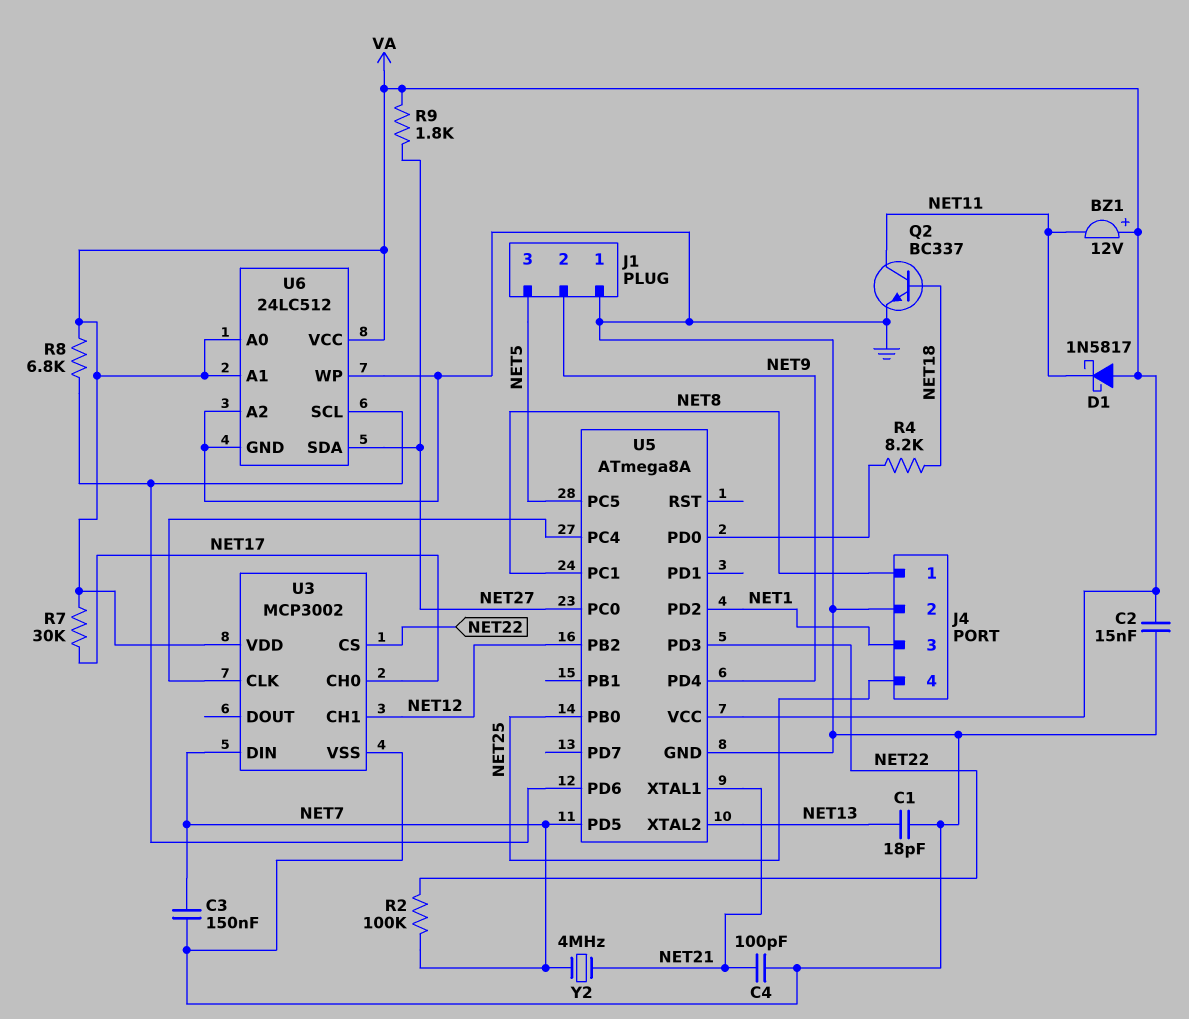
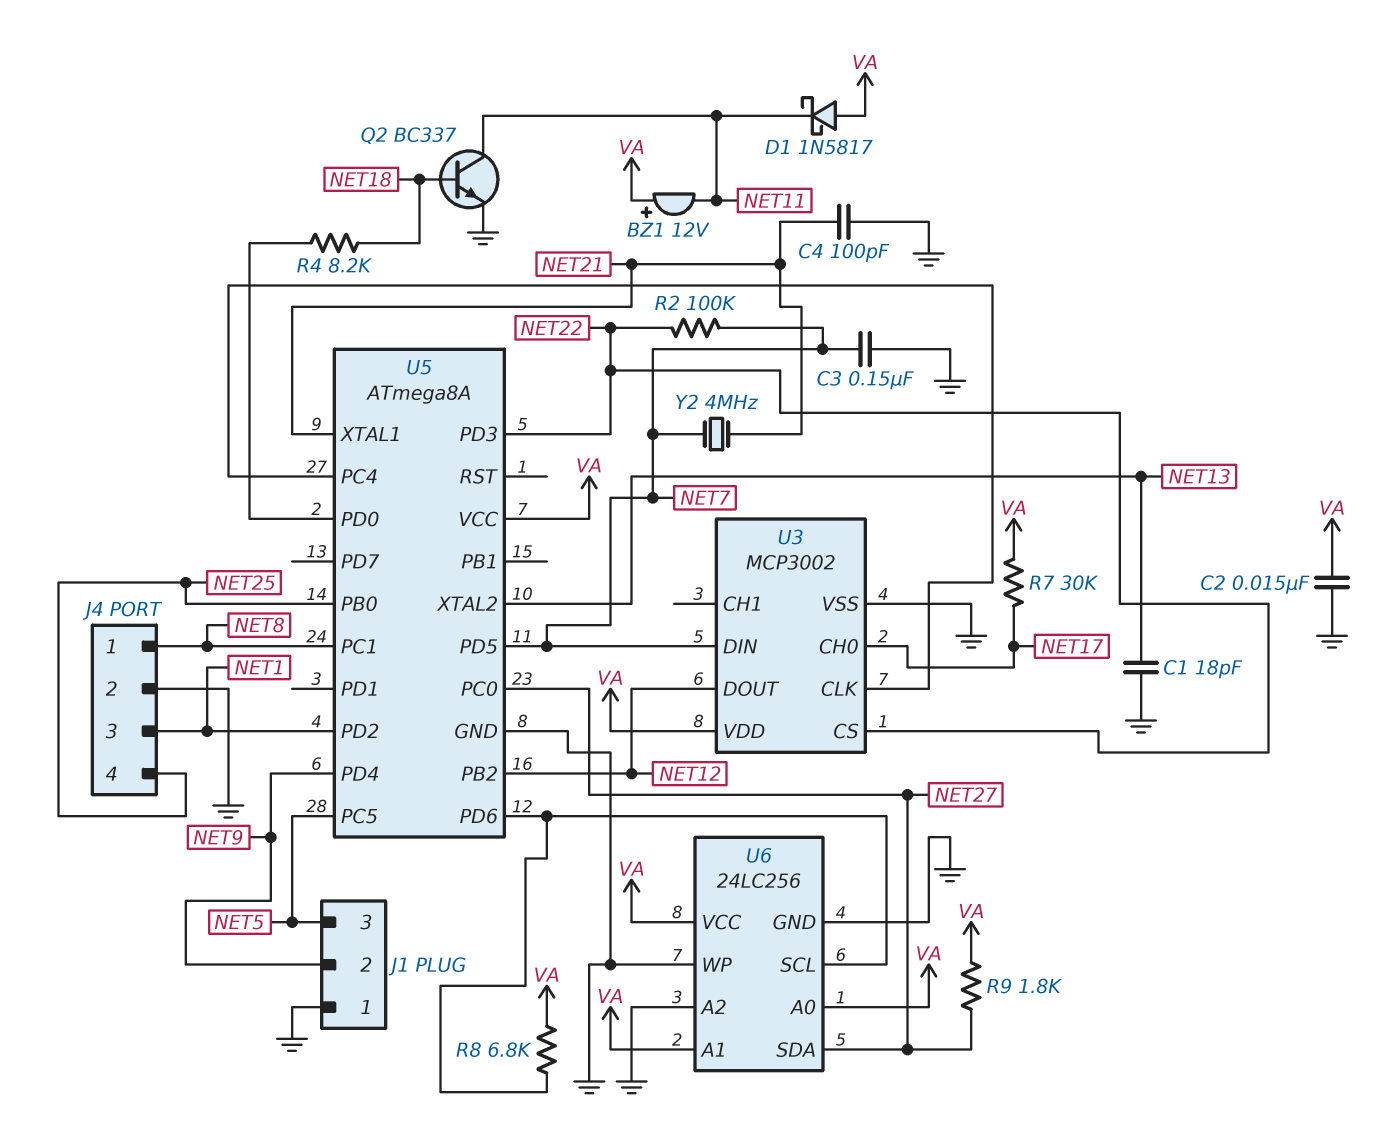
U3 pin CH1: NET12 -> none
U3 pin DOUT: none -> NET12
U6: 24LC512 -> 24LC256

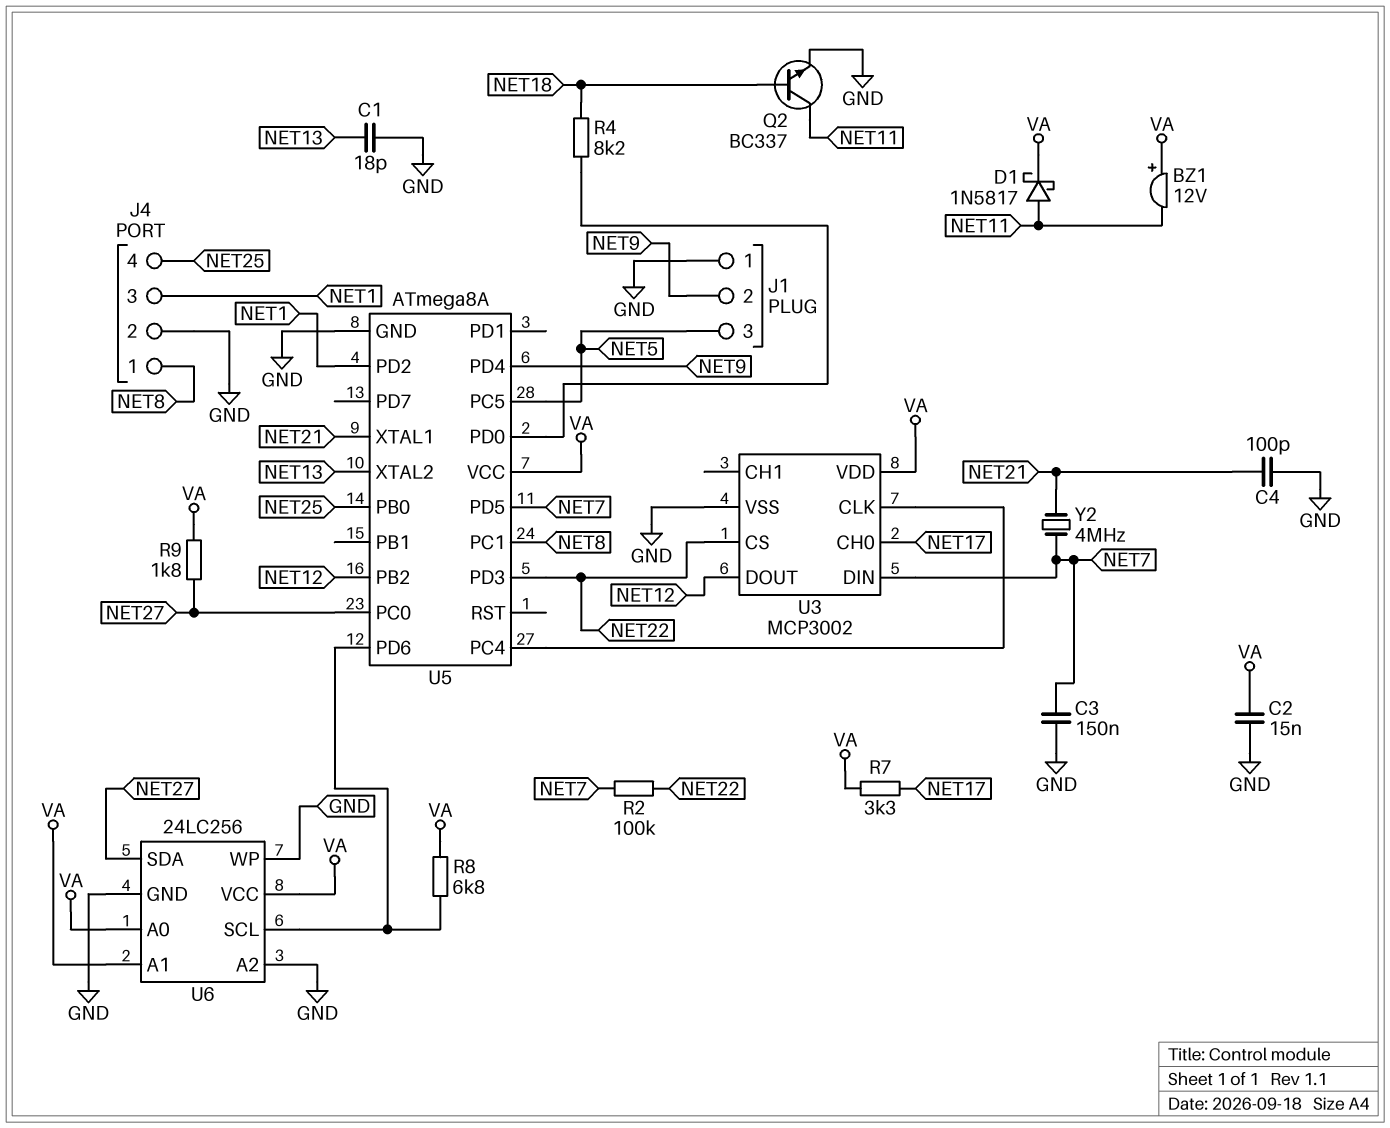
D1: schottky 1N5817 (A VA, K NET11) -> schottky 1N5817 (A NET11, K VA)
R7: 30k (NET17, VA) -> 3.3k (NET17, VA)

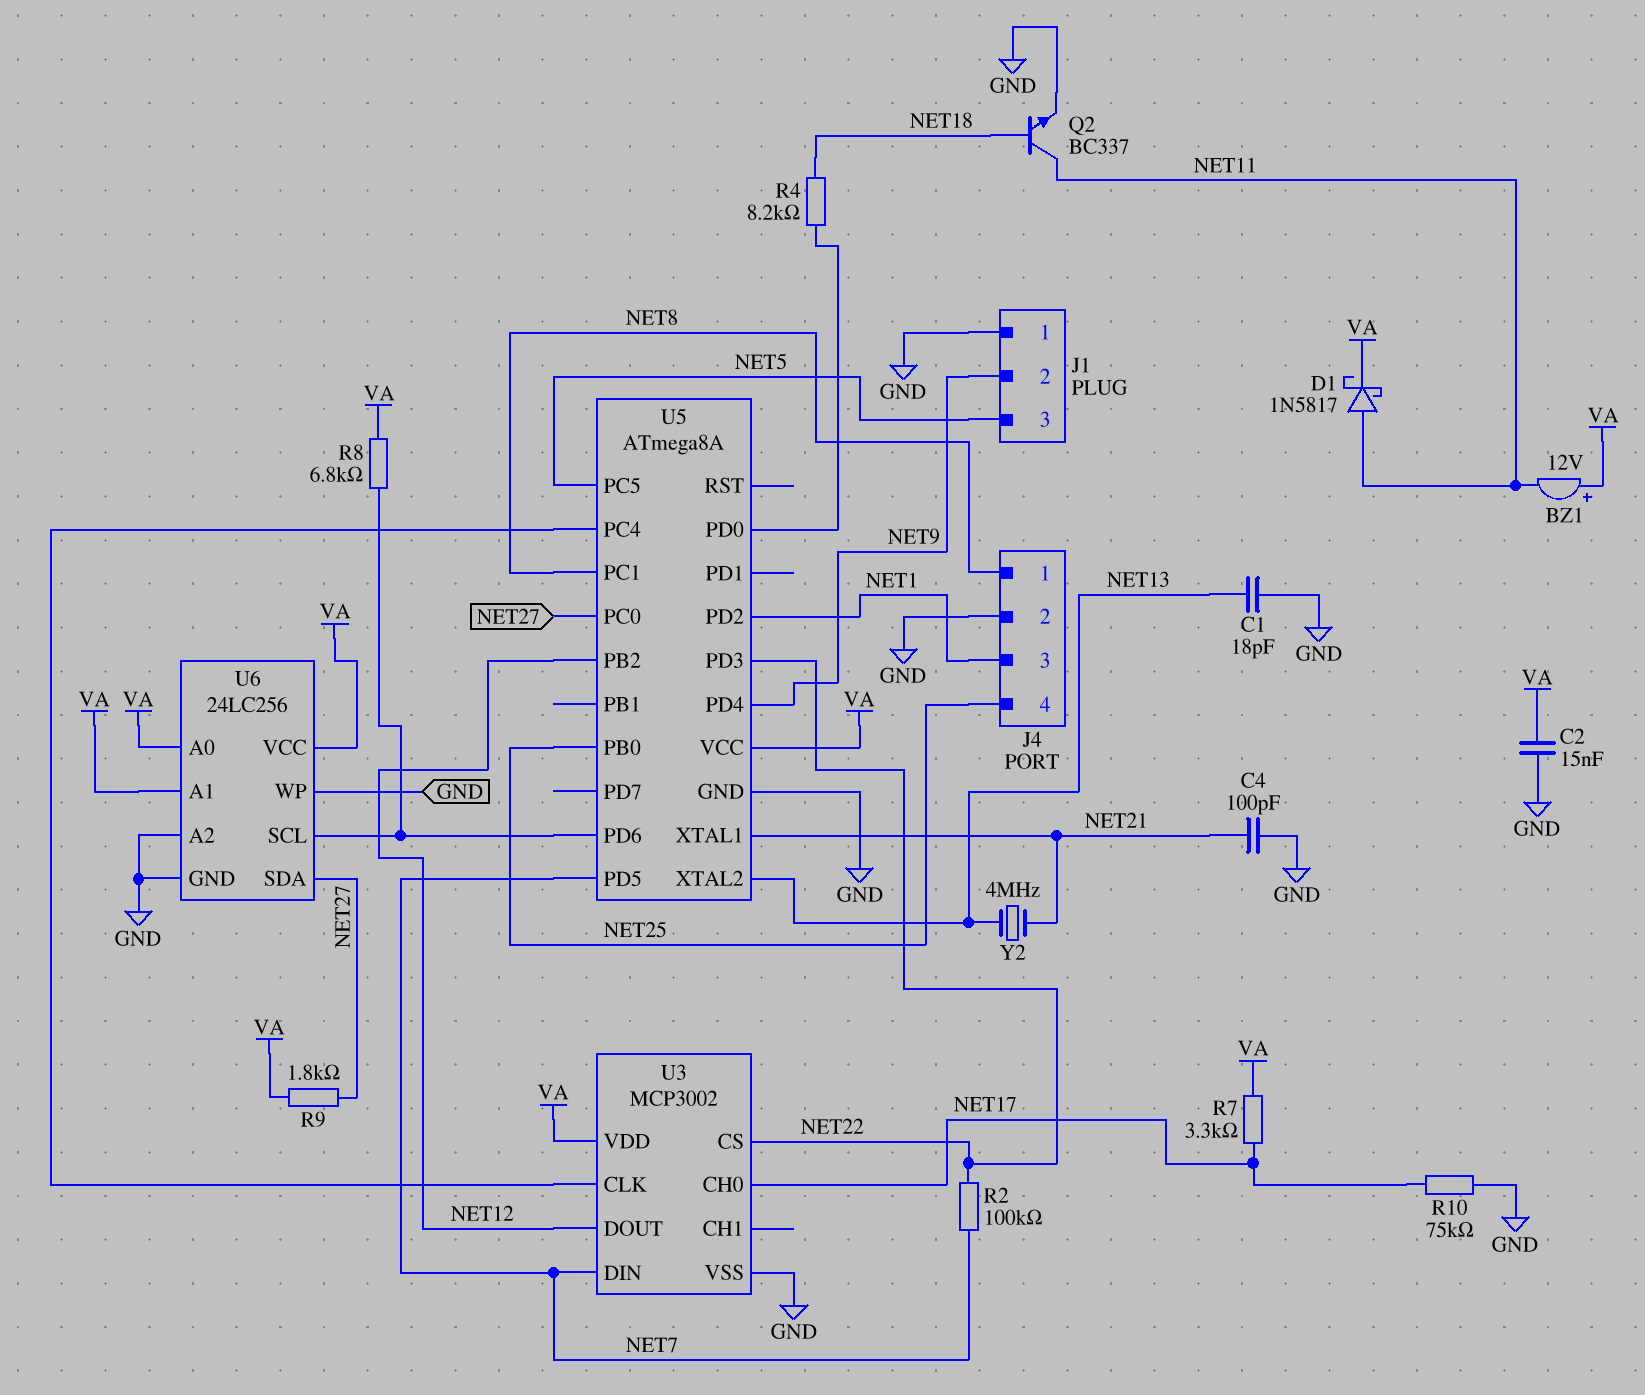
C3: 150nF (GND, NET7) -> none
R10: none -> 75k (GND, NET17)
Y2: 4MHz (NET7, NET21) -> 4MHz (NET13, NET21)

